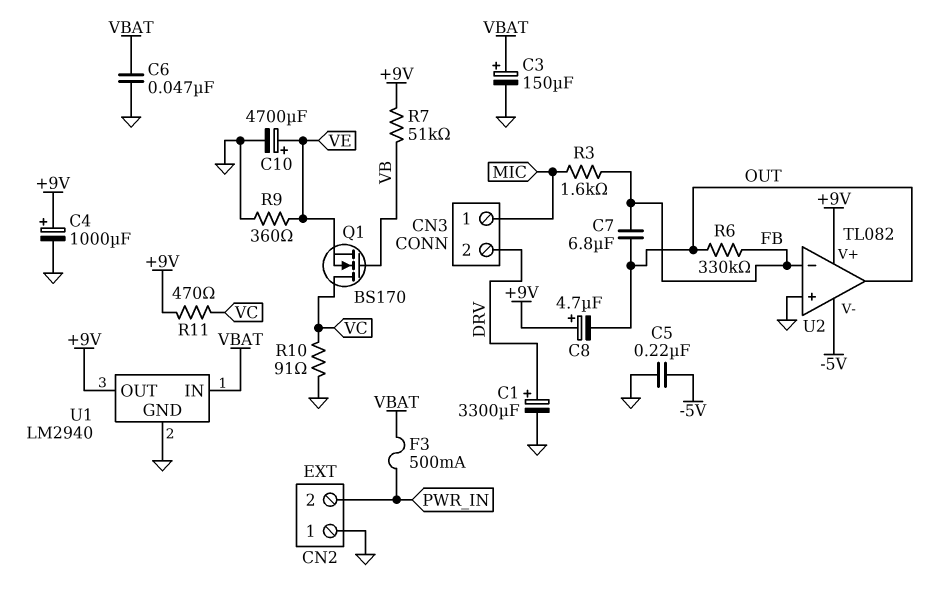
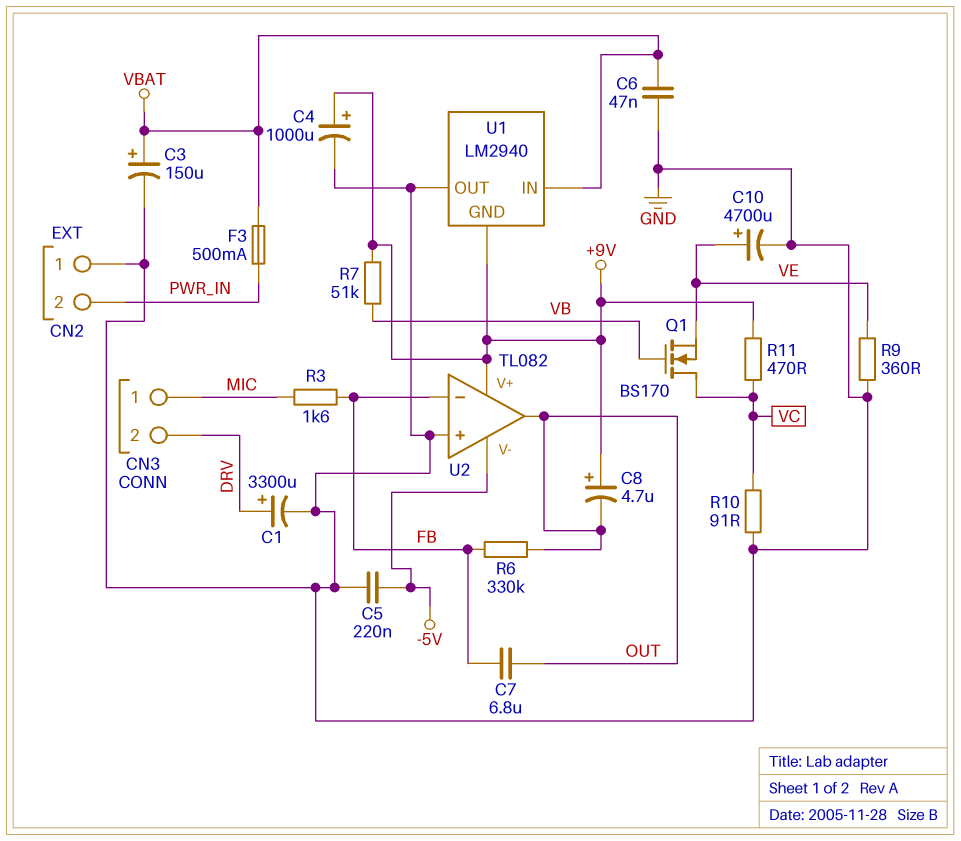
U1 pin GND: GND -> +9V
U1 pin OUT: +9V -> GND

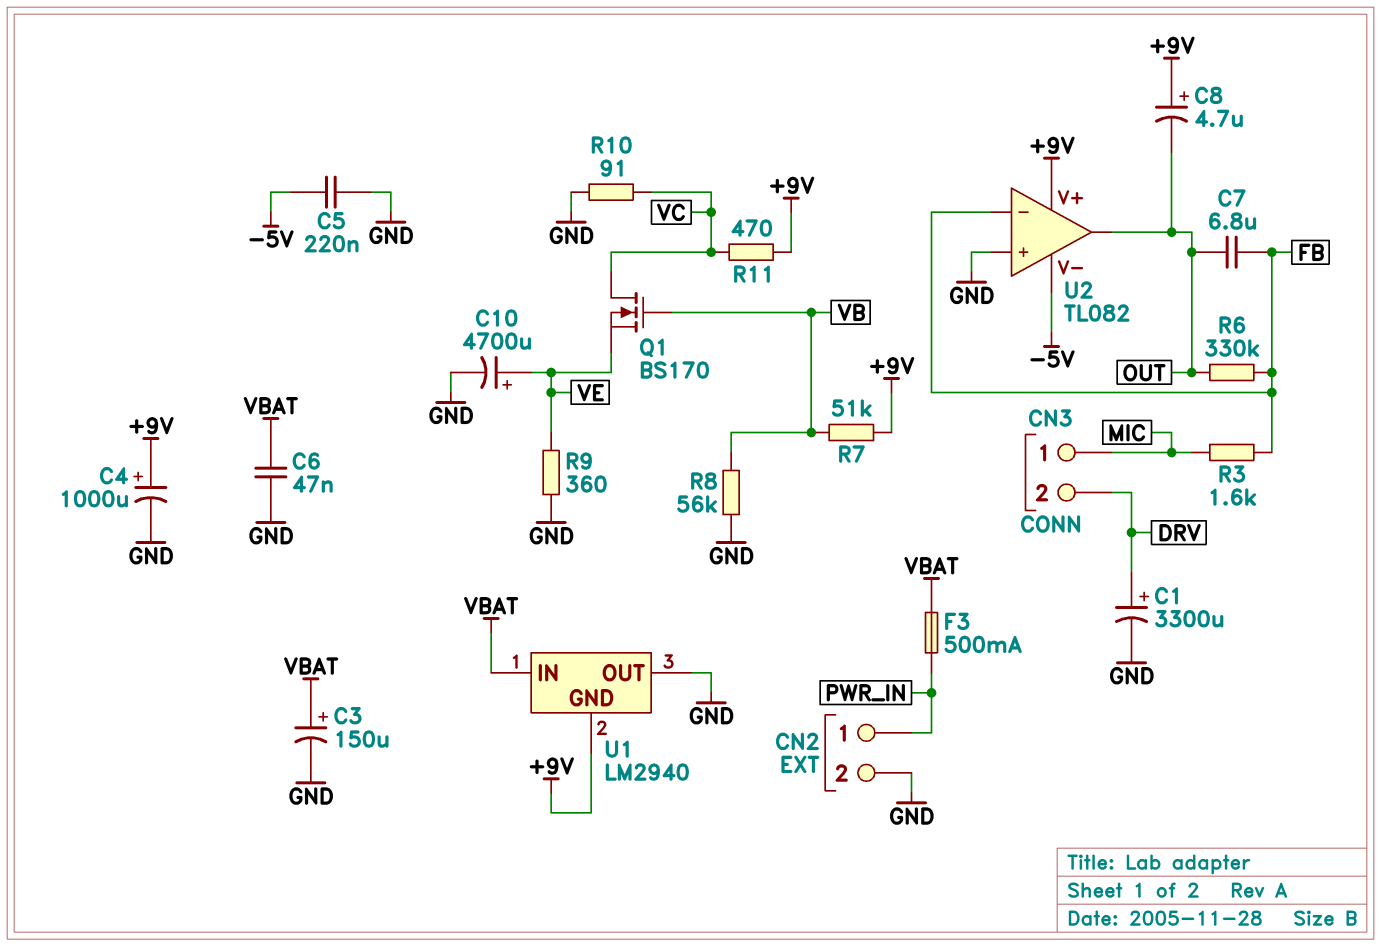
CN2 pin 1: GND -> PWR_IN
CN2 pin 2: PWR_IN -> GND
R8: none -> 56k (GND, VB)

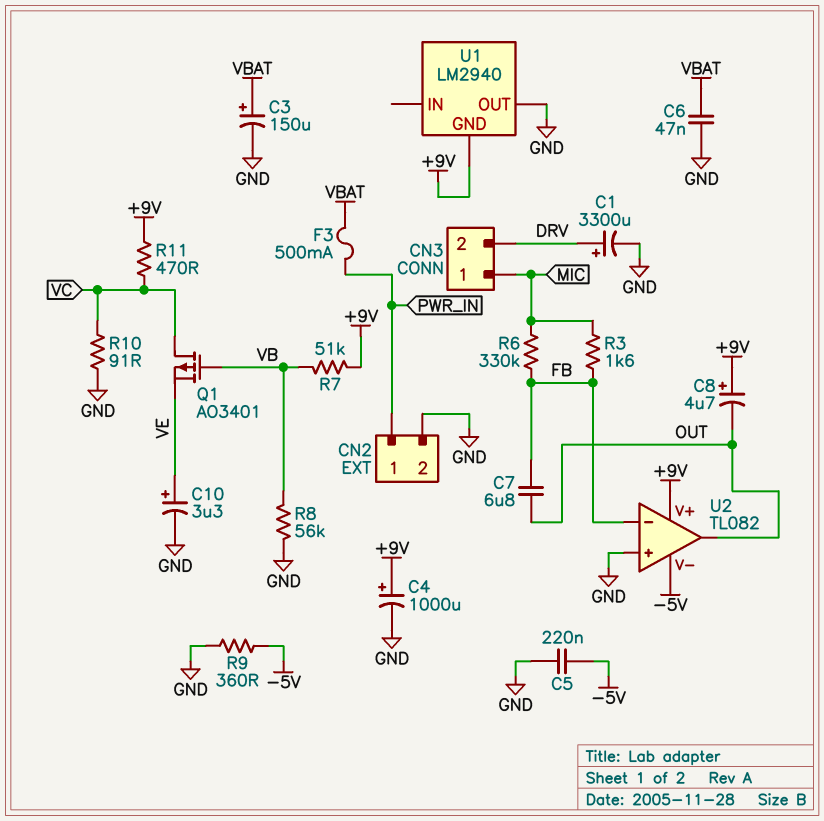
C10: 4700uF (plus VE, minus GND) -> 3.3uF (plus VE, minus GND)
Q1: NMOS BS170 (G VB, D VC, S VE) -> PMOS AO3401 (G VB, D VC, S VE)
R6: 330k (FB, OUT) -> 330k (FB, MIC)
R9: 360 (GND, VE) -> 360 (-5V, GND)
U1 pin IN: VBAT -> none

